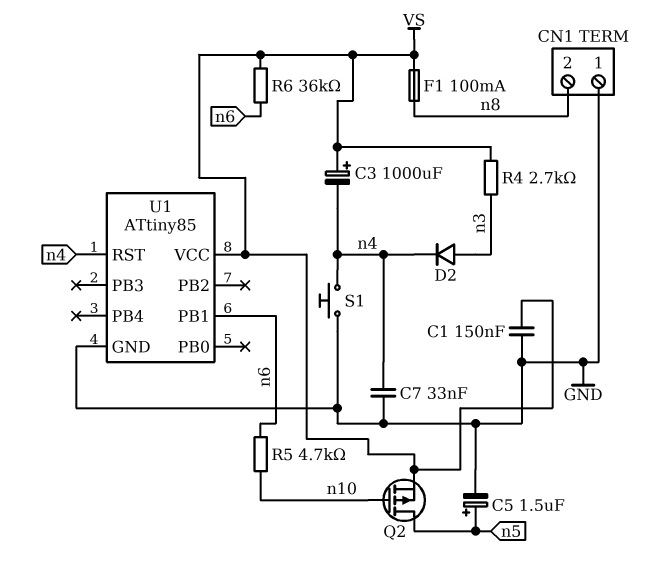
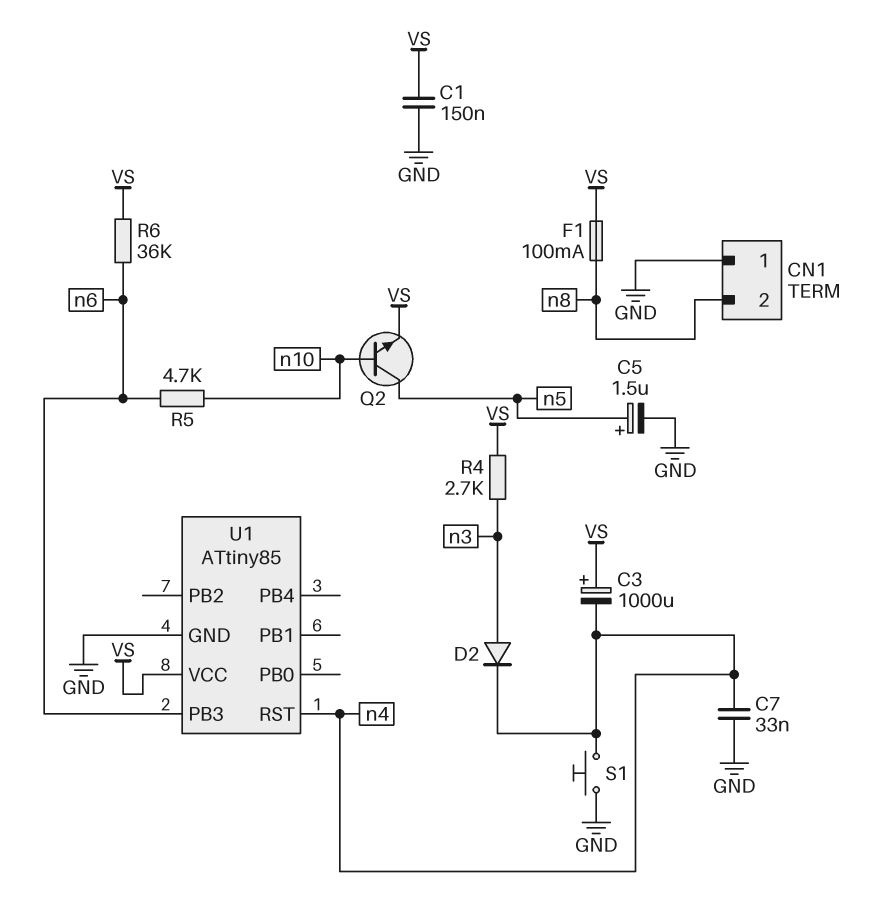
Q2: PMOS (G n10, D n5, S VS) -> NPN (B n10, C n5, E VS)
U1 pin PB1: n6 -> none
U1 pin PB3: none -> n6

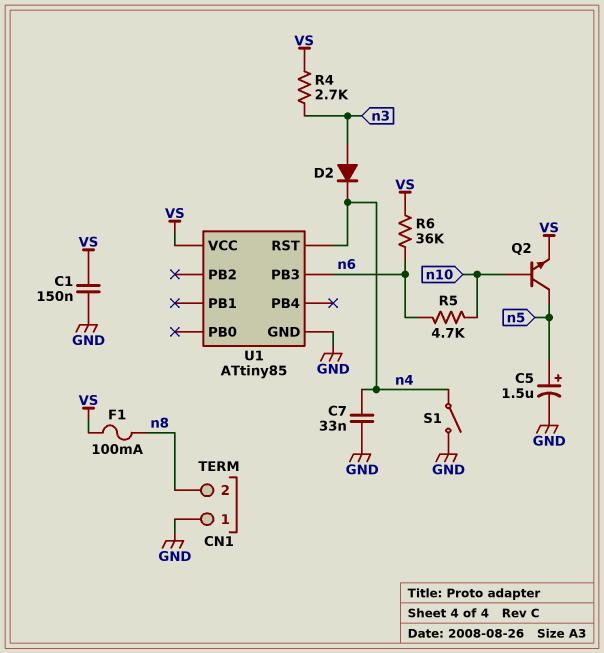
C3: 1000uF (plus VS, minus n4) -> none
S1: button (GND, n4) -> switch (GND, n4)

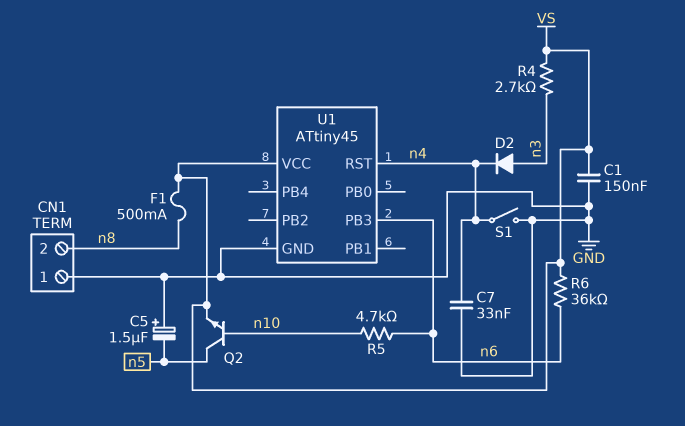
C5: 1.5uF (plus n5, minus GND) -> 1.5uF (plus GND, minus n5)
F1: 100mA (VS, n8) -> 500mA (VS, n8)
U1: ATtiny85 -> ATtiny45

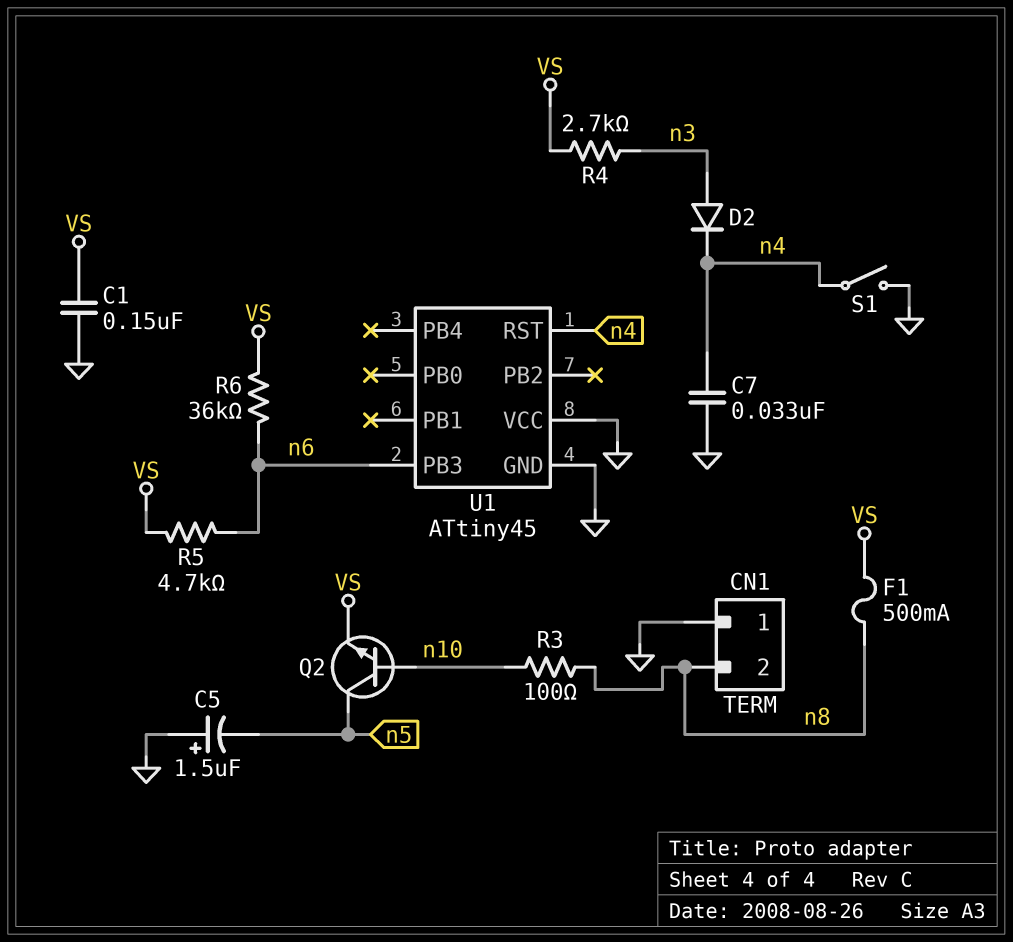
R3: none -> 100 (n8, n10)
R5: 4.7k (n6, n10) -> 4.7k (VS, n6)
U1 pin VCC: VS -> GND

